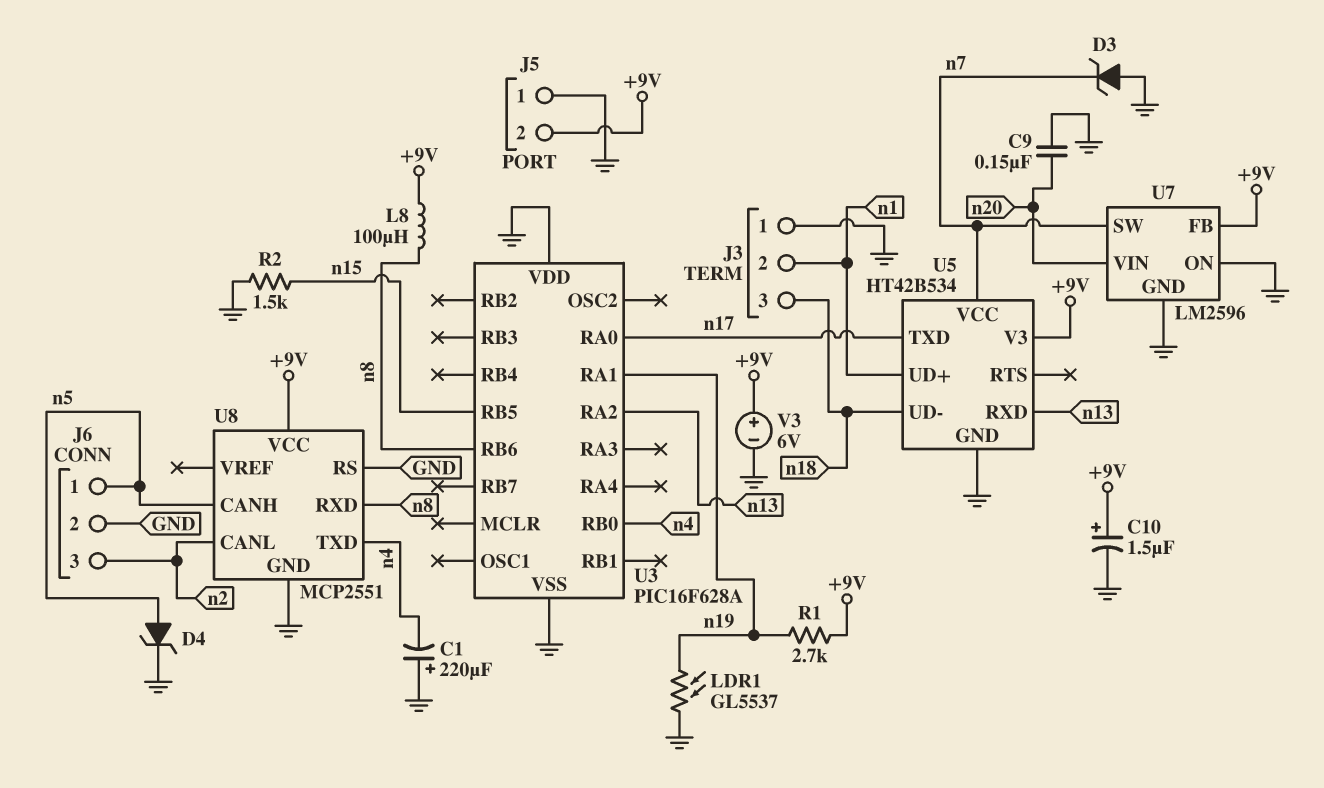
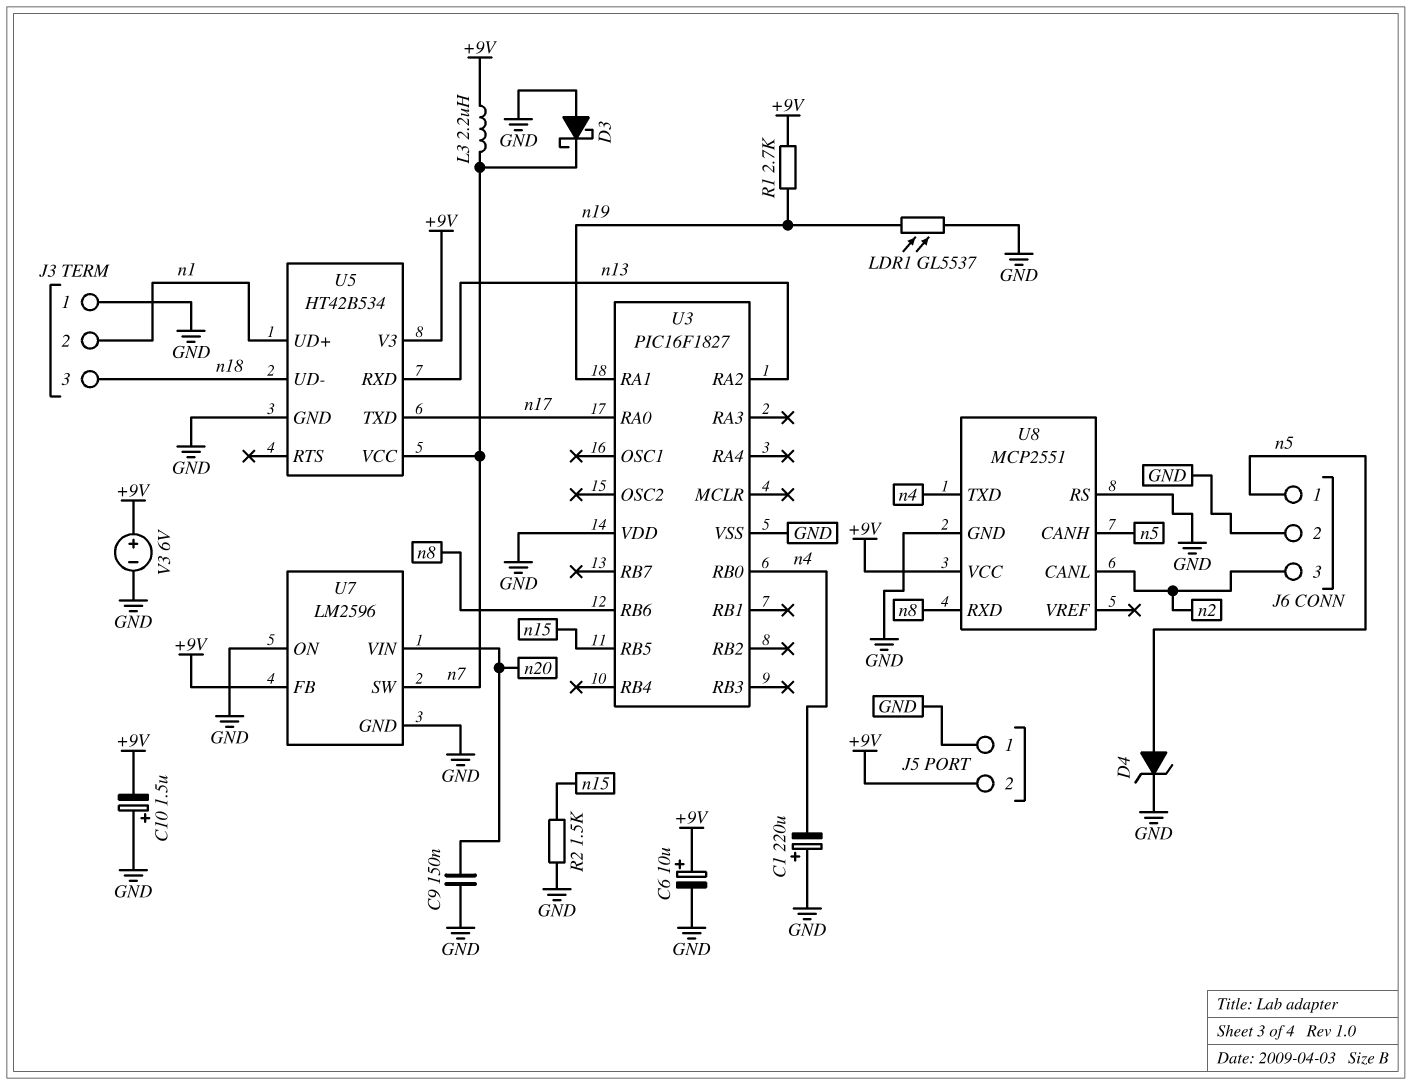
C6: none -> 10uF (plus +9V, minus GND)
C10: 1.5uF (plus +9V, minus GND) -> 1.5uF (plus GND, minus +9V)
D3: zener (A GND, K n7) -> schottky (A GND, K n7)
L3: none -> 2.2uH (+9V, n7)
L8: 100uH (+9V, n8) -> none
U3: PIC16F628A -> PIC16F1827

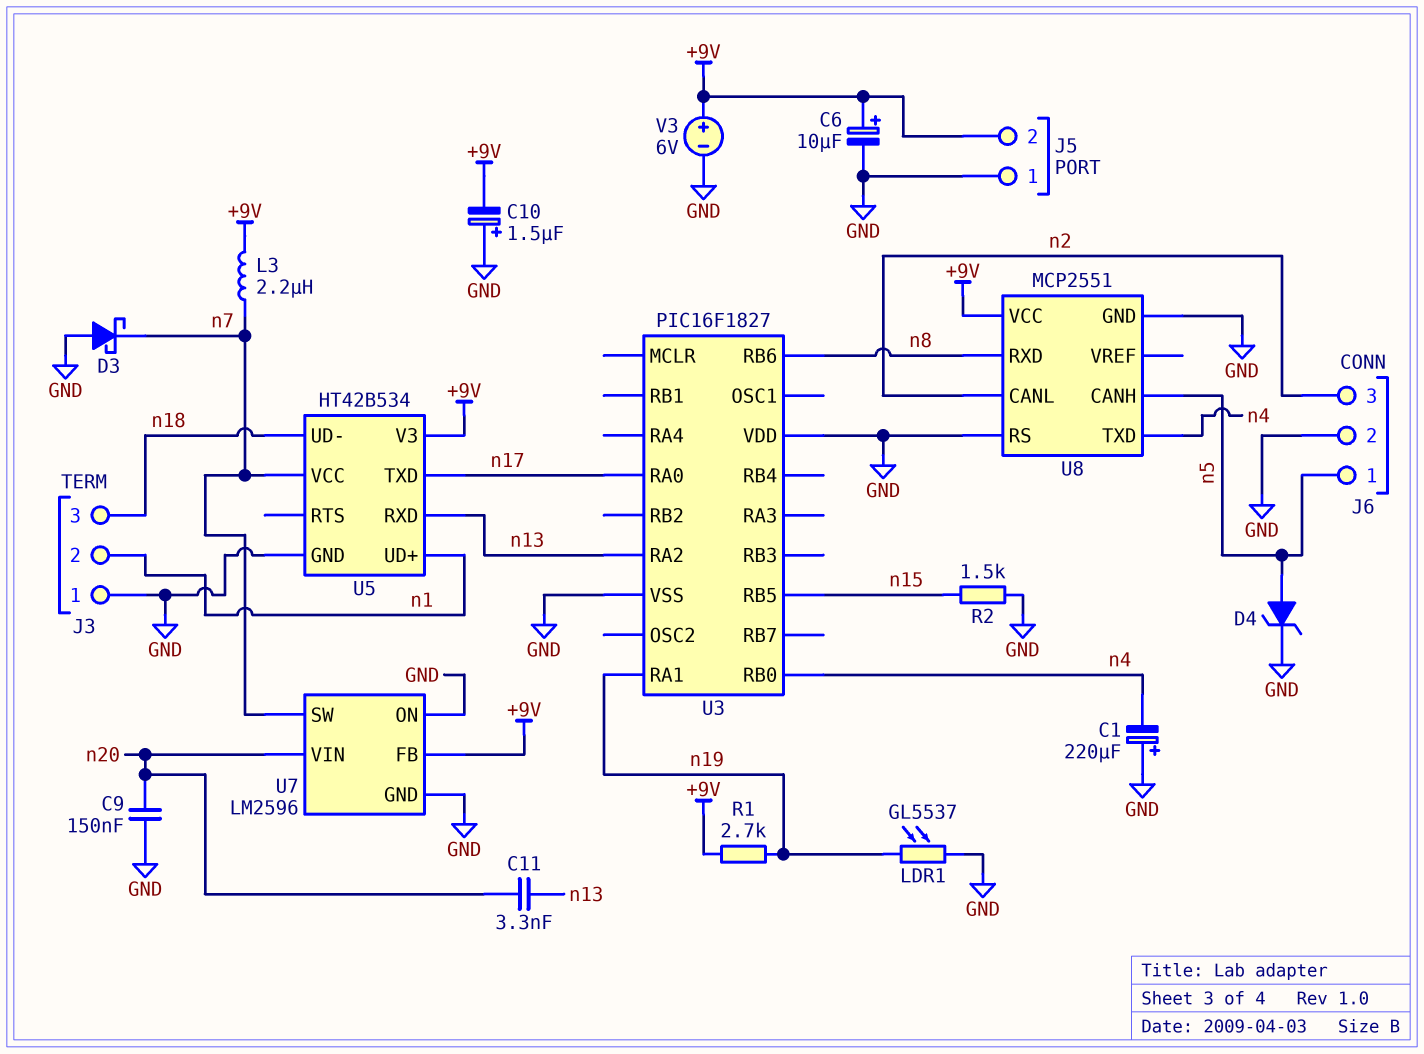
C11: none -> 3.3nF (n13, n20)

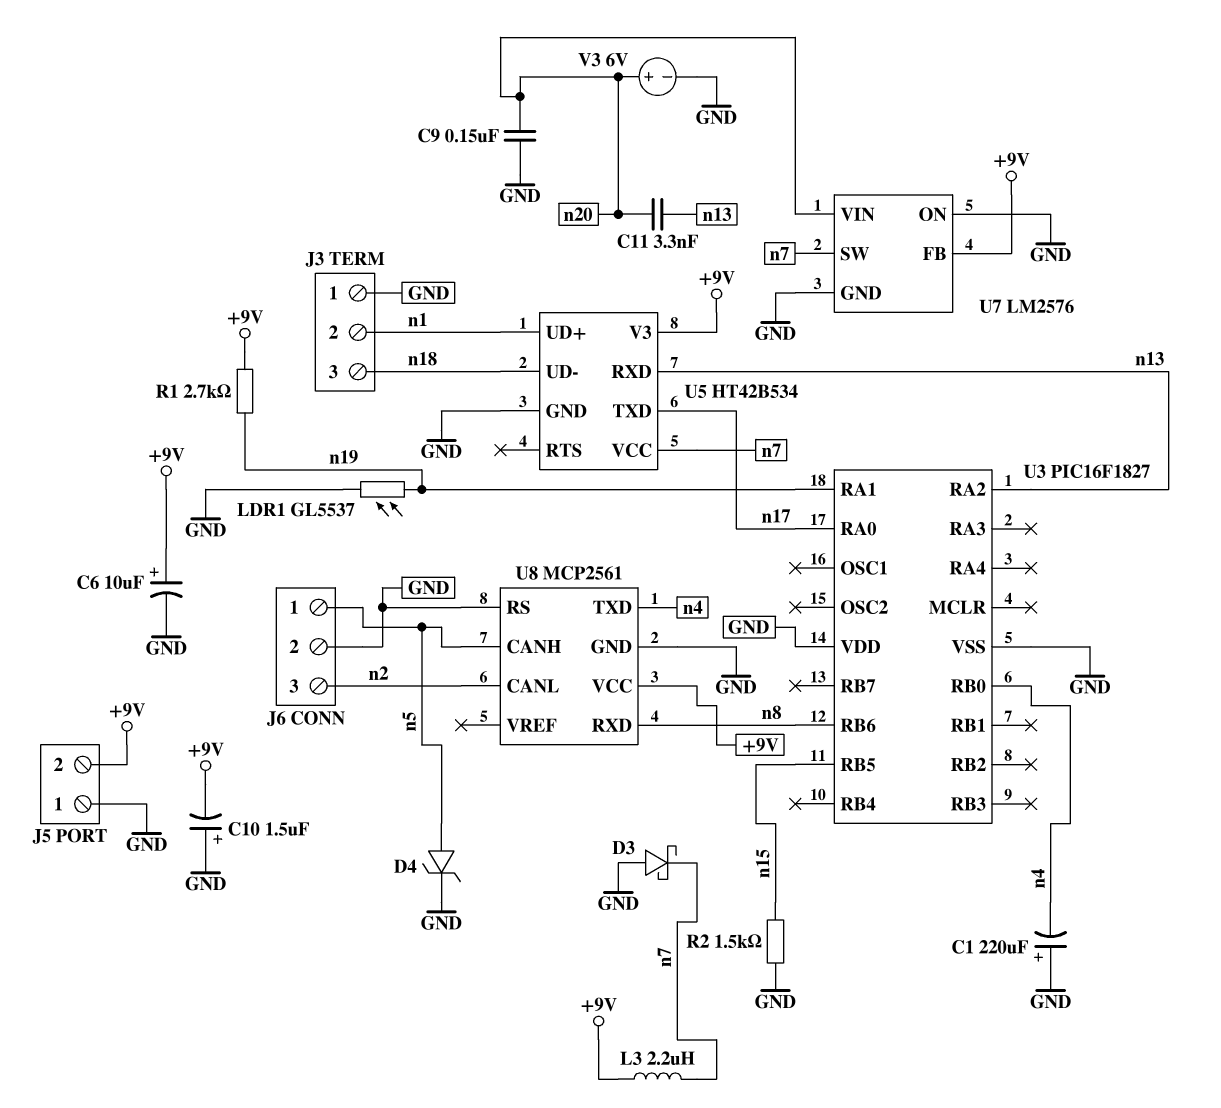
U7: LM2596 -> LM2576
U8: MCP2551 -> MCP2561
V3: 6V (plus +9V, minus GND) -> 6V (plus n20, minus GND)

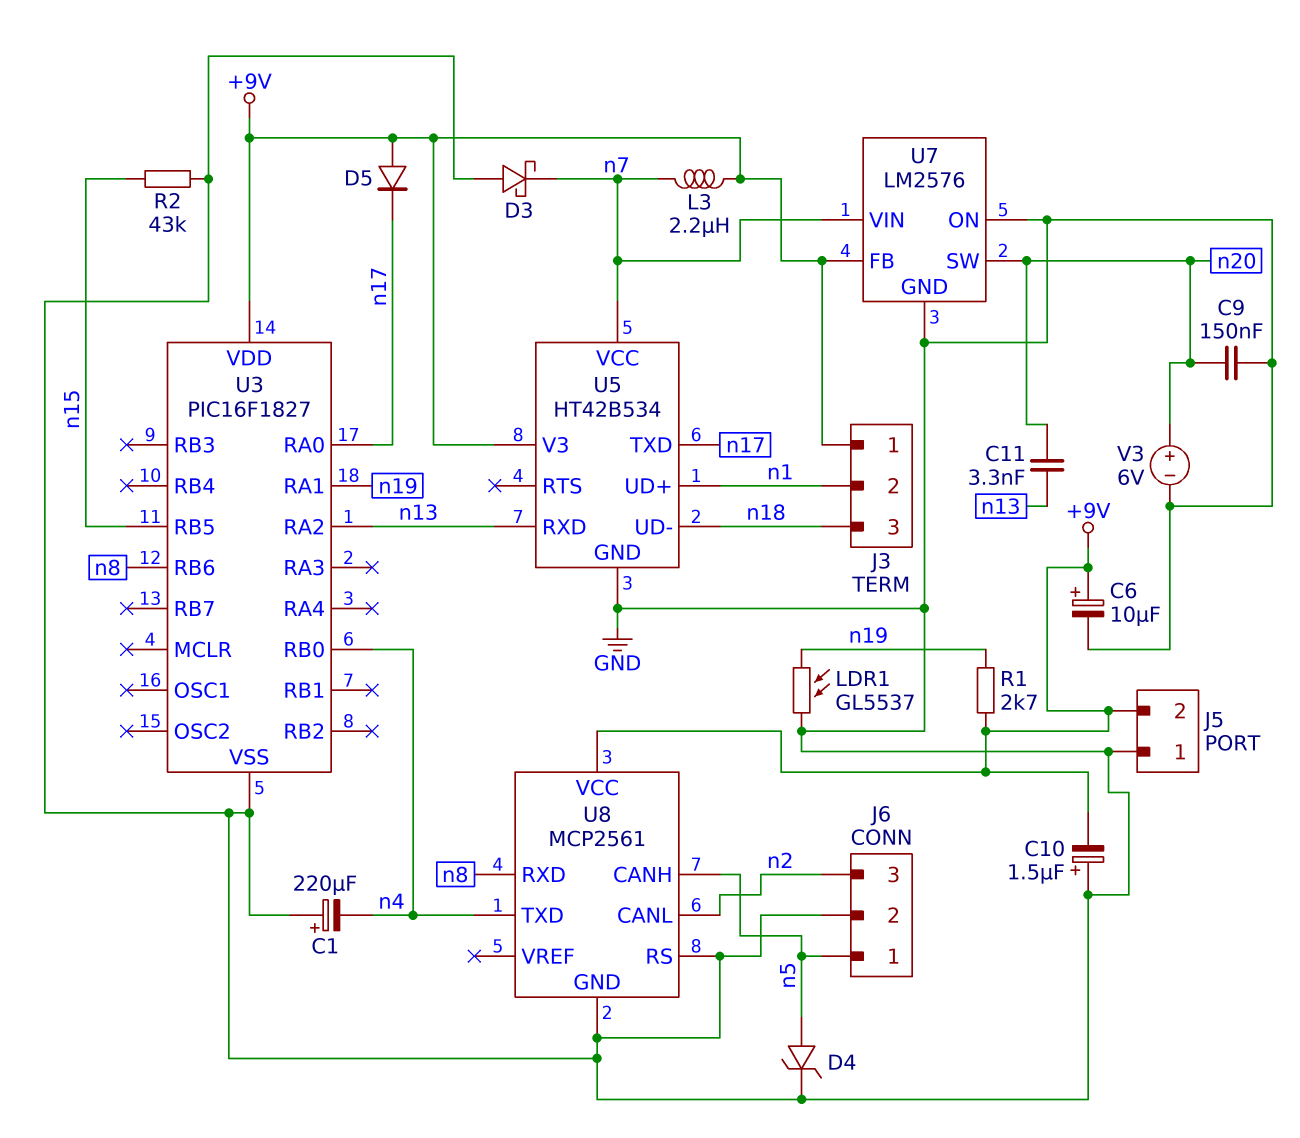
D5: none -> diode (A +9V, K n17)
J3 pin 1: GND -> +9V
R2: 1.5k (GND, n15) -> 43k (GND, n15)
U3 pin VDD: GND -> +9V
U7 pin SW: n7 -> n20
U7 pin VIN: n20 -> n7

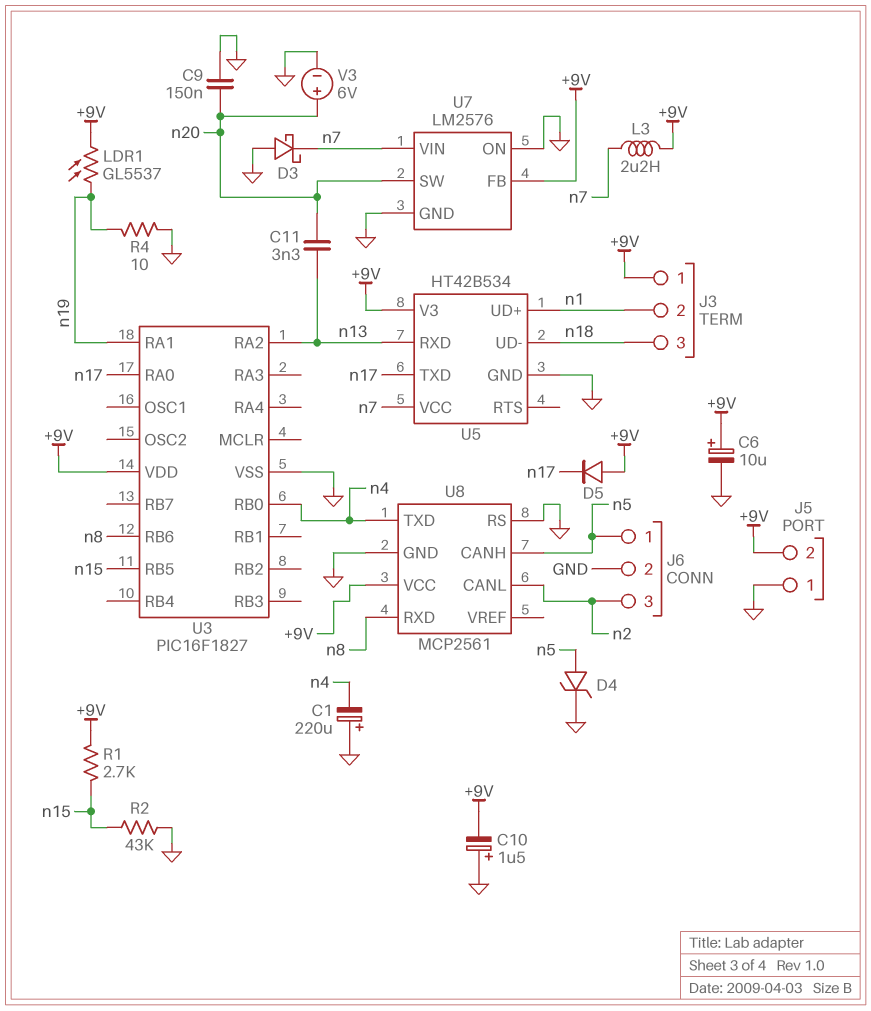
LDR1: GL5537 (GND, n19) -> GL5537 (+9V, n19)
R1: 2.7k (+9V, n19) -> 2.7k (+9V, n15)
R4: none -> 10 (GND, n19)

